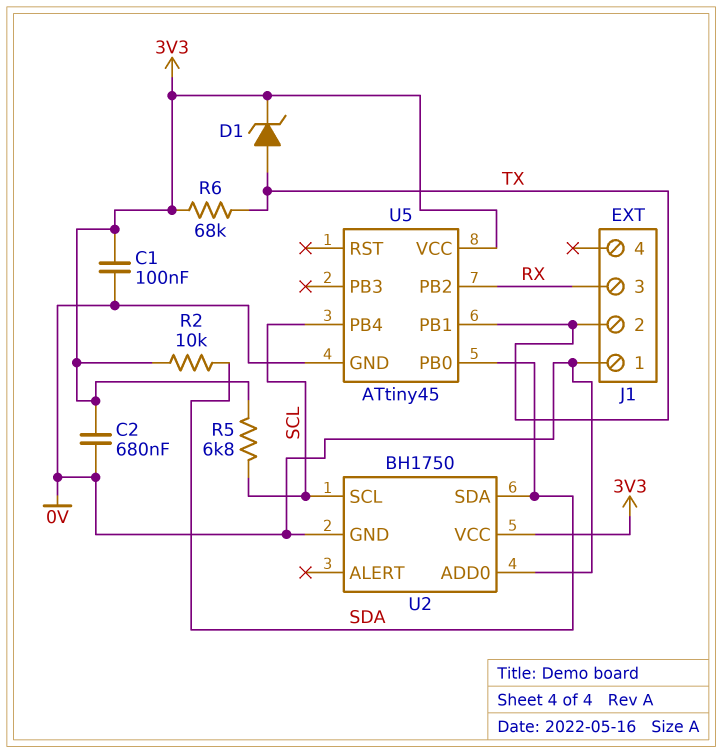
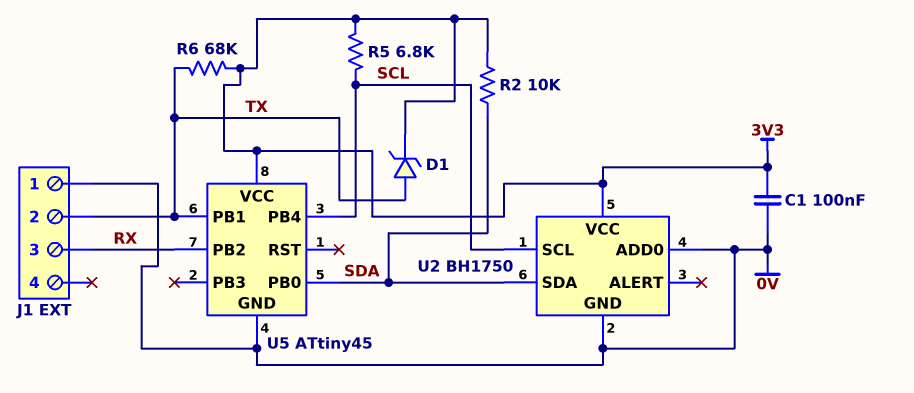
C2: 680nF (0V, 3V3) -> none

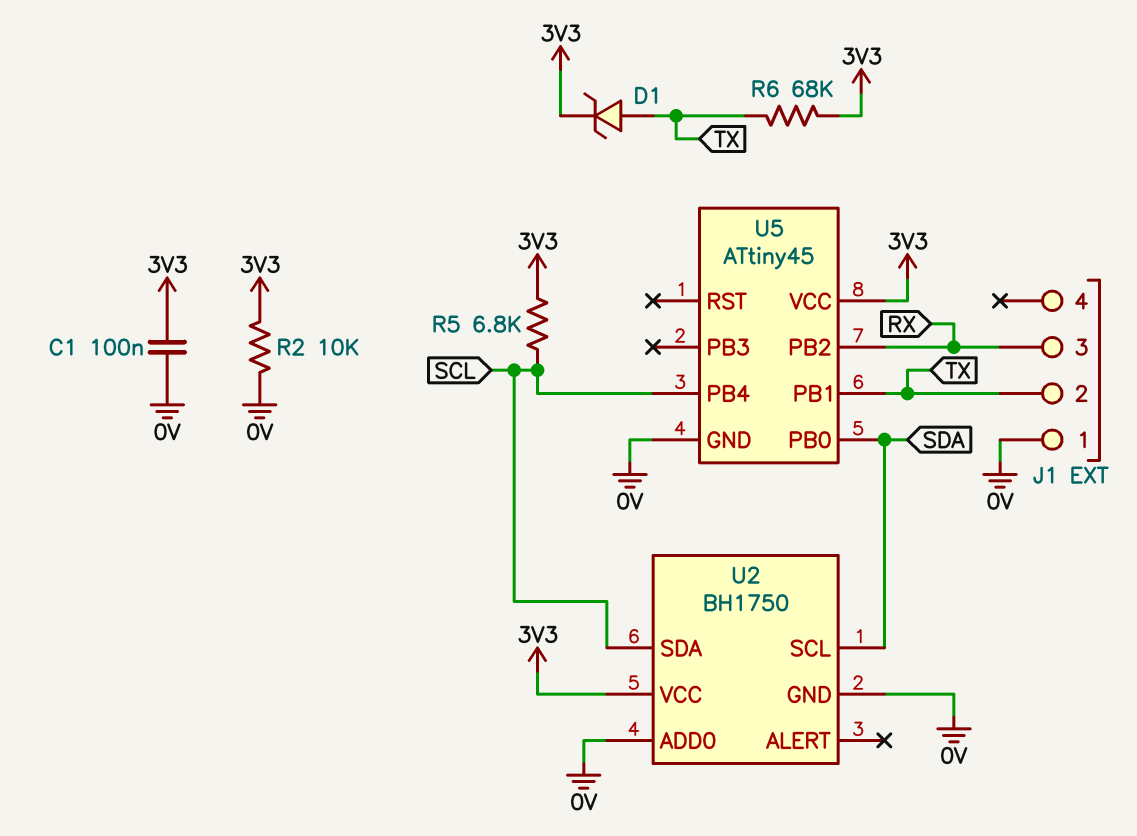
R2: 10k (3V3, SDA) -> 10k (0V, 3V3)
U2 pin SCL: SCL -> SDA
U2 pin SDA: SDA -> SCL

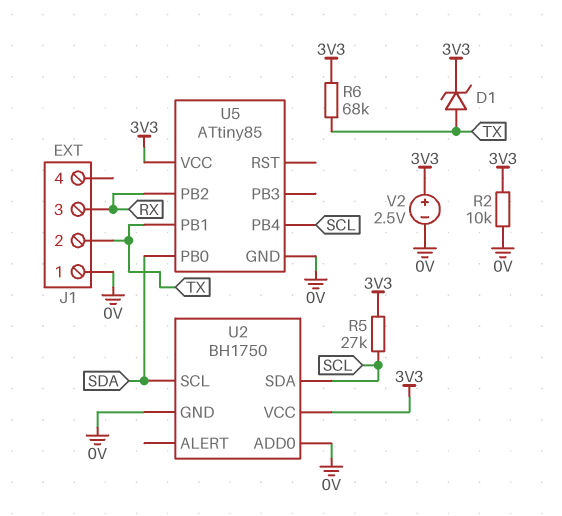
C1: 100nF (0V, 3V3) -> none
R5: 6.8k (3V3, SCL) -> 27k (3V3, SCL)
U5: ATtiny45 -> ATtiny85
V2: none -> 2.5V (plus 3V3, minus 0V)

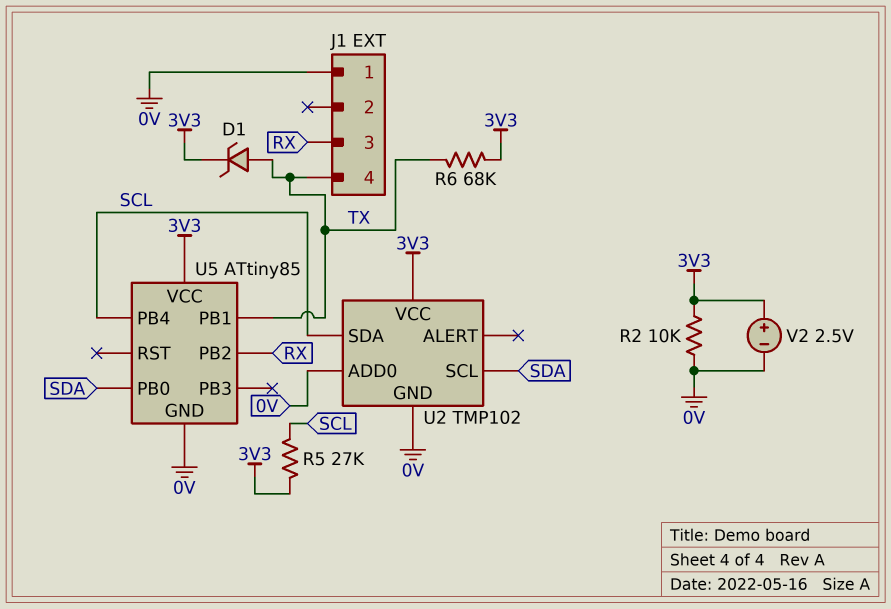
J1 pin 2: TX -> none
J1 pin 4: none -> TX
U2: BH1750 -> TMP102

